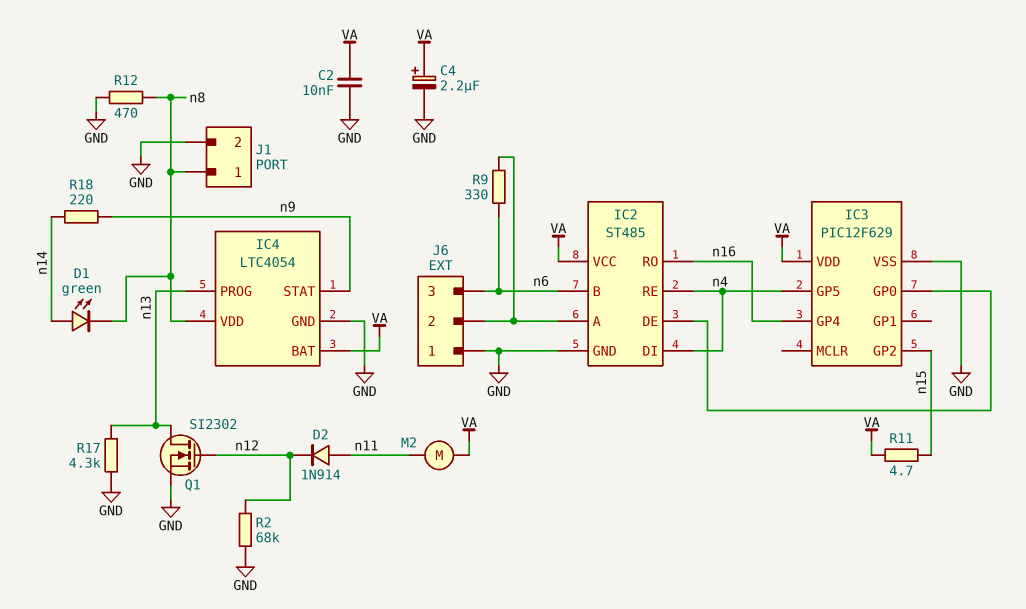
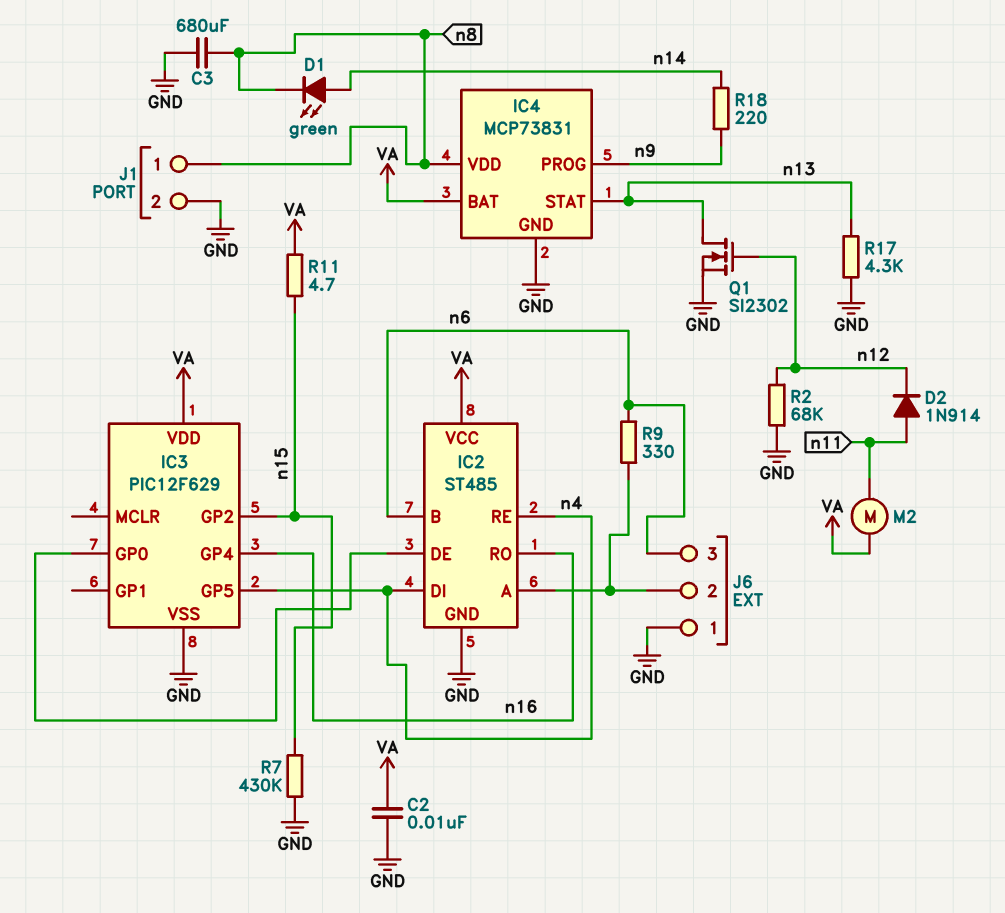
C3: none -> 680uF (GND, n8)
C4: 2.2uF (plus VA, minus GND) -> none
IC4: LTC4054 -> MCP73831
IC4 pin PROG: n13 -> n9
IC4 pin STAT: n9 -> n13
R7: none -> 430k (GND, n15)
R12: 470 (GND, n8) -> none

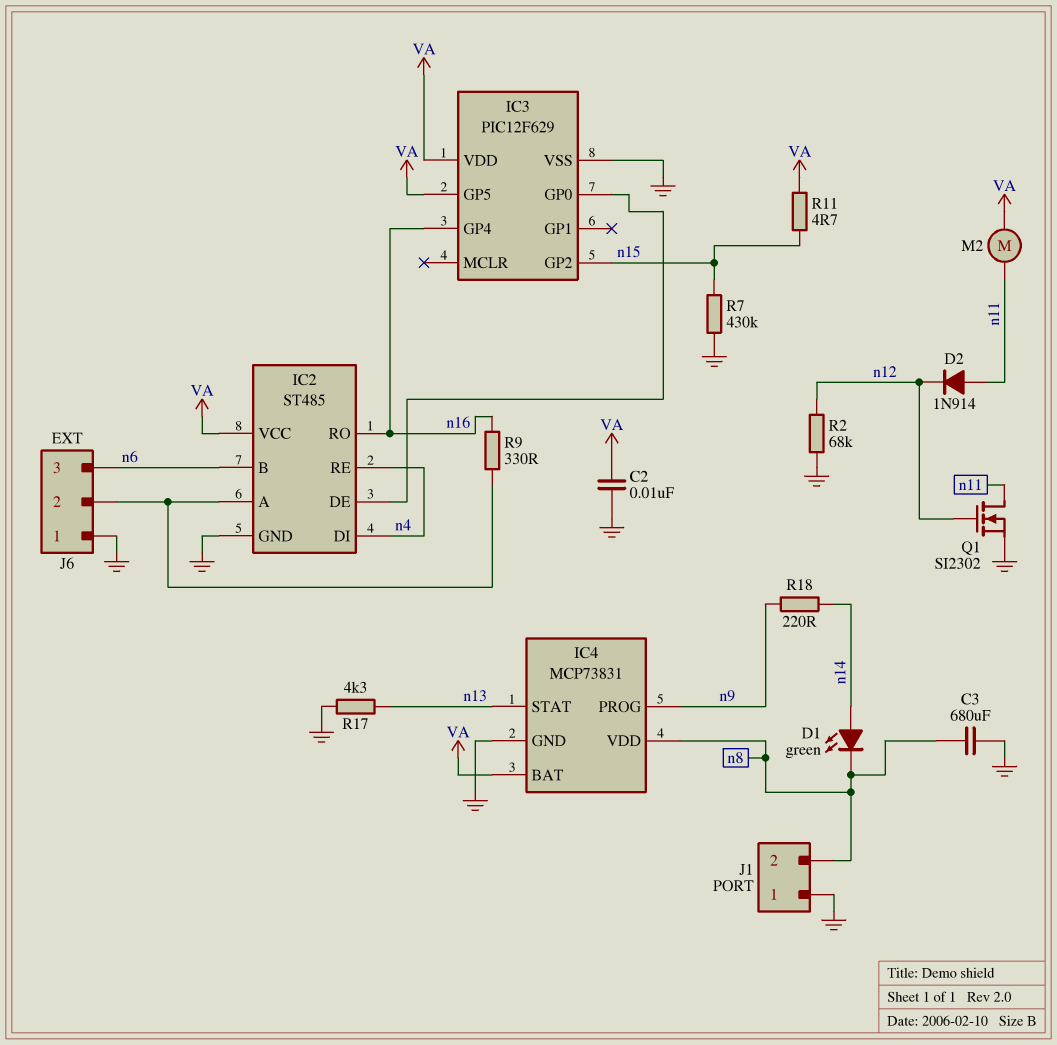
IC3 pin GP5: n4 -> VA
J1 pin 1: n8 -> GND
J1 pin 2: GND -> n8
Q1: NMOS SI2302 (G n12, D n13, S GND) -> NMOS SI2302 (G n12, D n11, S GND)
R9: 330 (IC2/A, n6) -> 330 (IC2/A, n16)

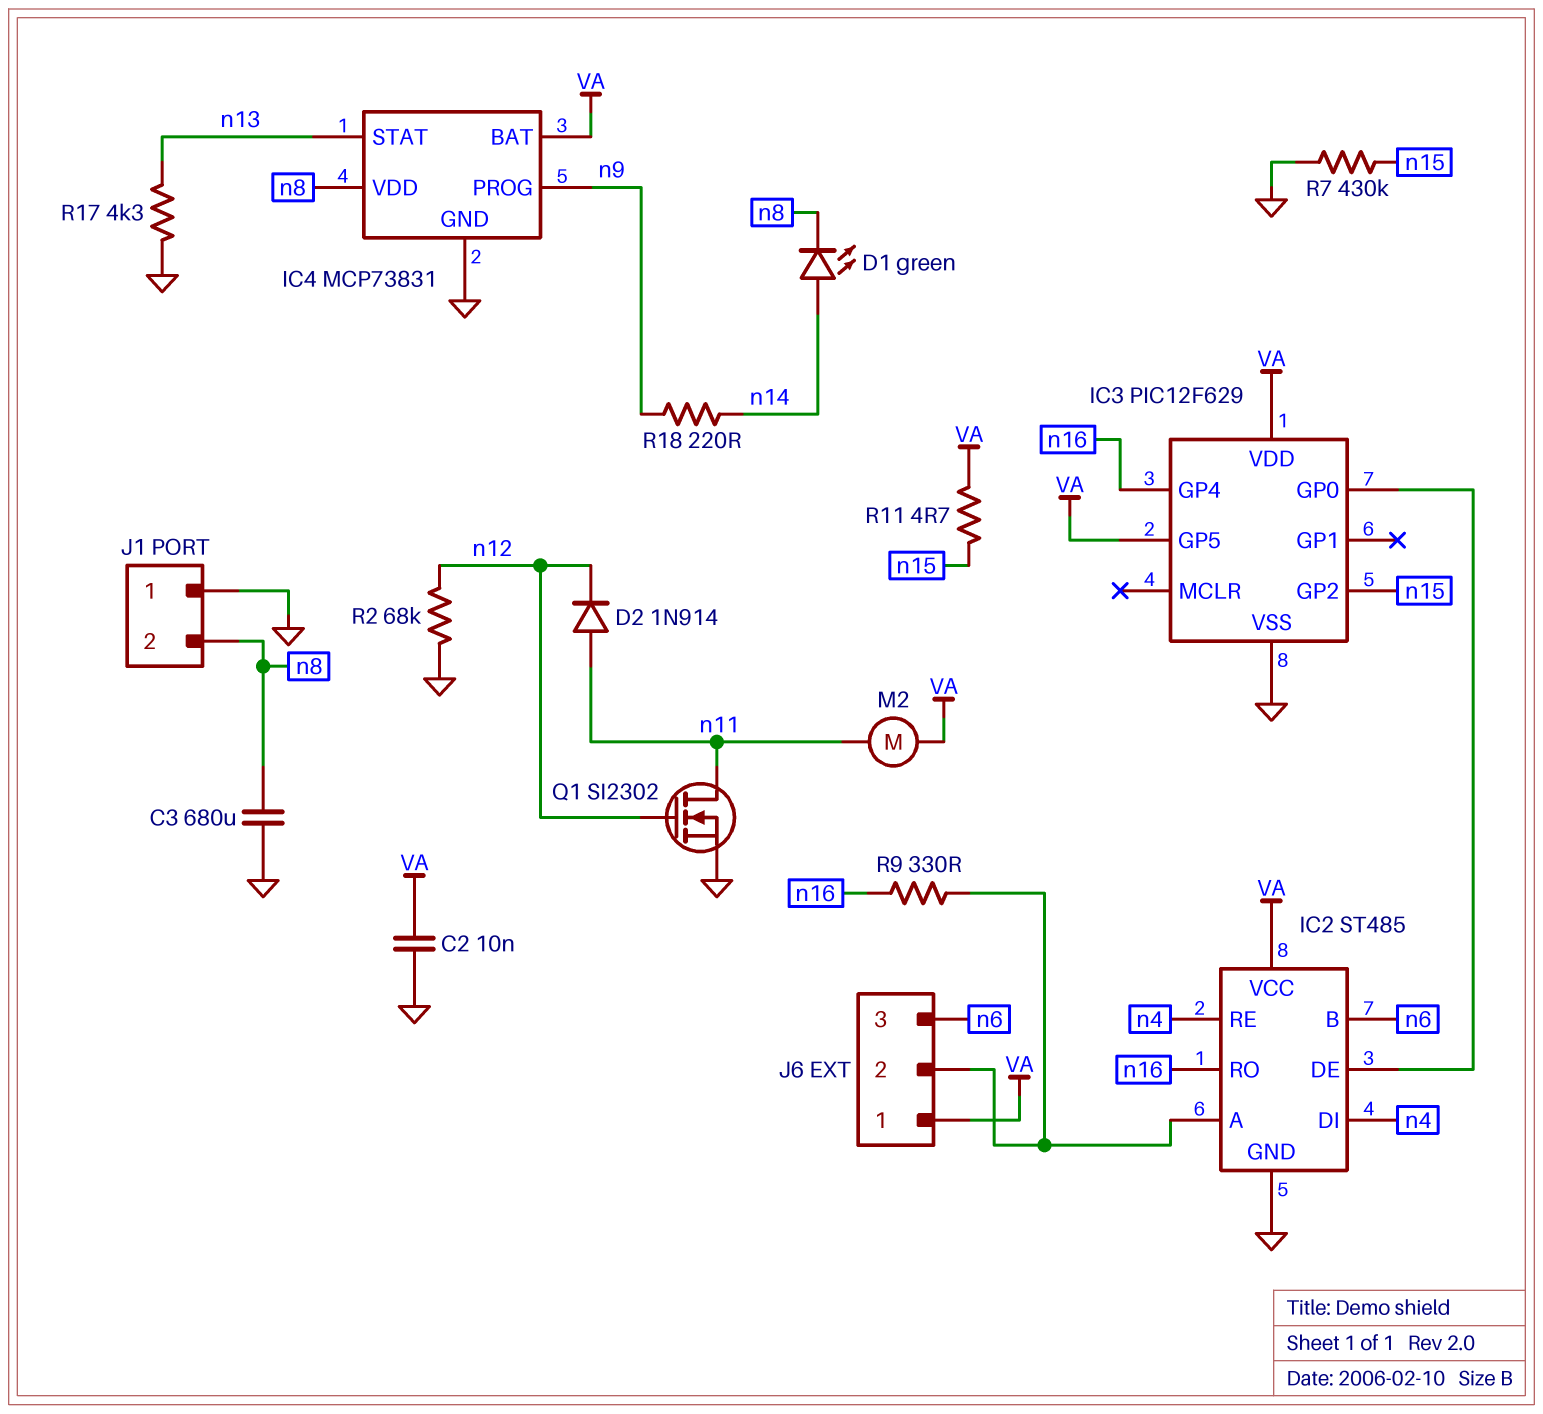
J6 pin 1: GND -> VA

